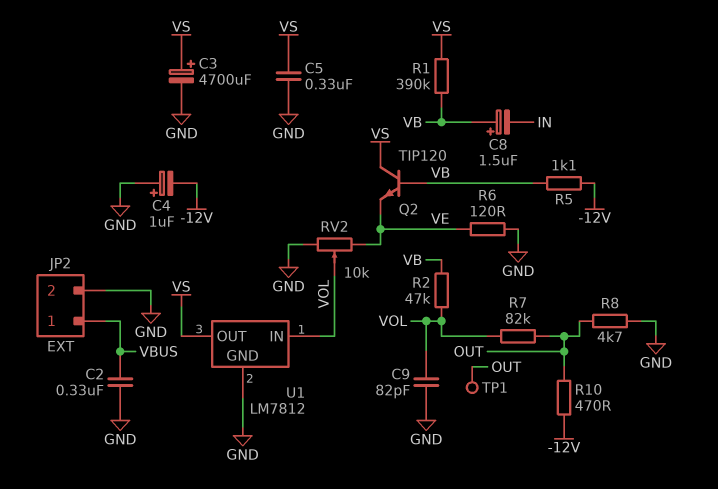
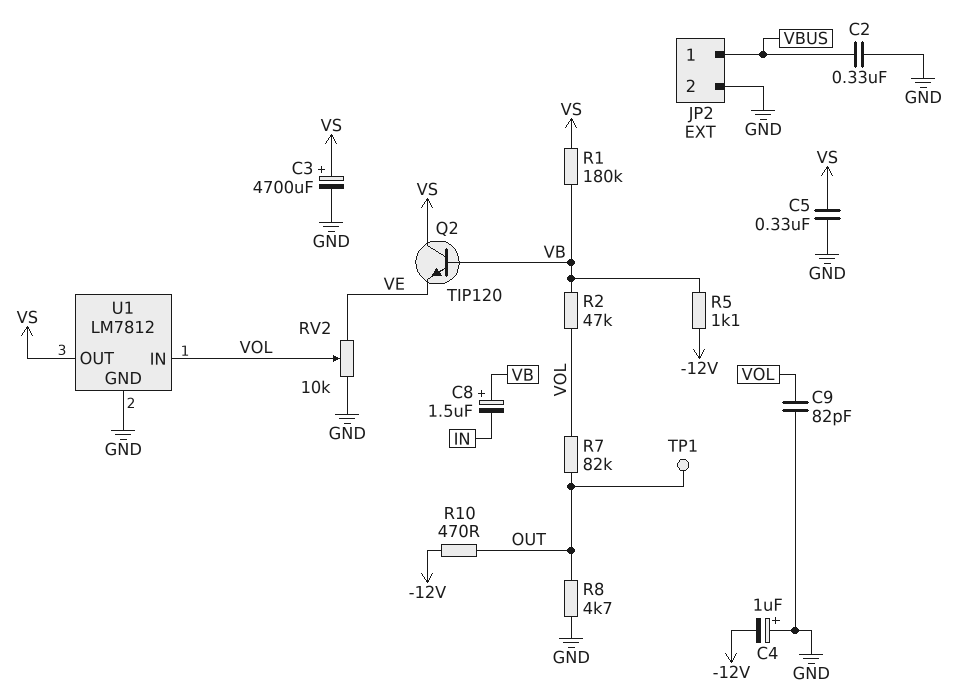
R1: 390k (VB, VS) -> 180k (VB, VS)
R6: 120 (GND, VE) -> none

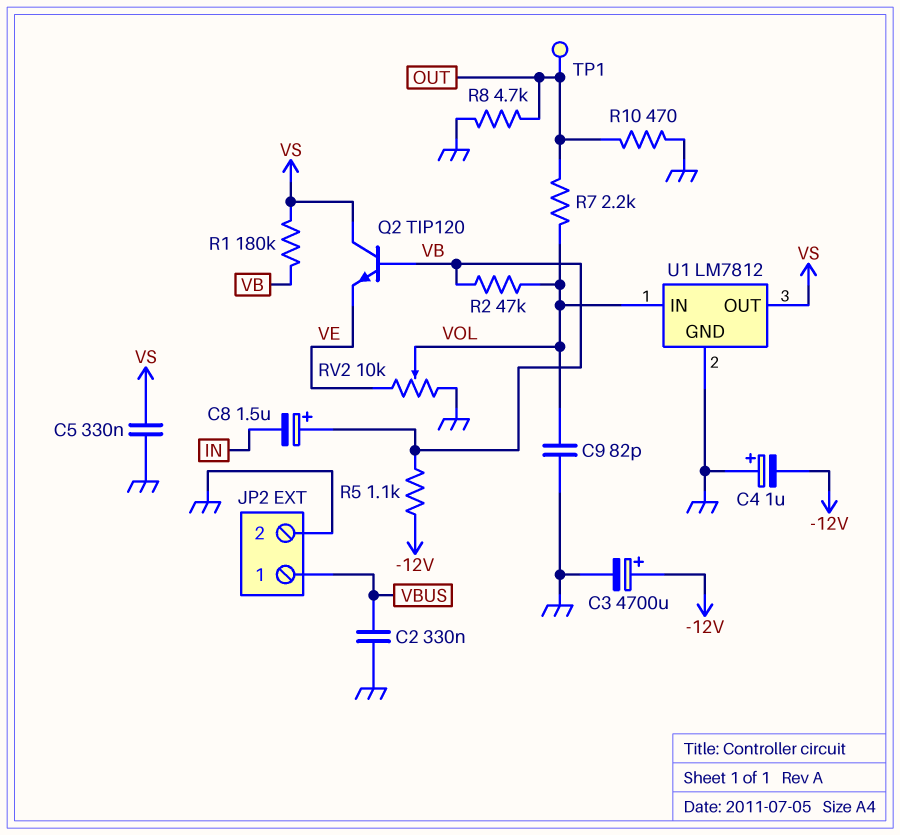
C3: 4700uF (plus VS, minus GND) -> 4700uF (plus -12V, minus GND)
R7: 82k (OUT, VOL) -> 2.2k (OUT, VOL)
R10: 470 (-12V, OUT) -> 470 (GND, OUT)

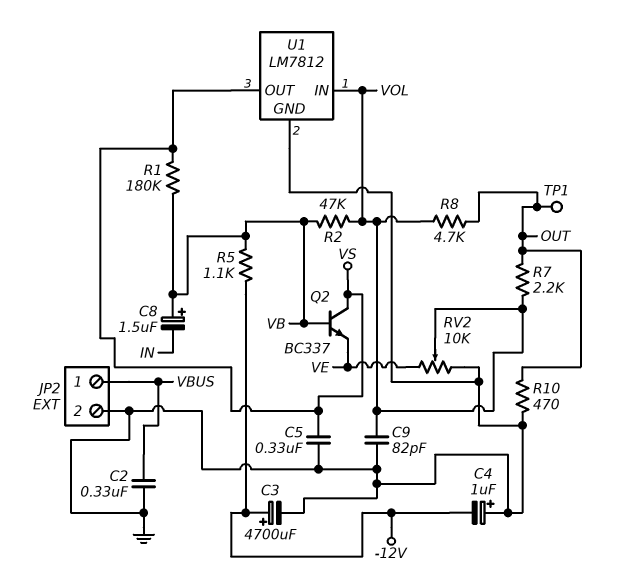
Q2: NPN TIP120 (B VB, C VS, E VE) -> NPN BC337 (B VB, C VS, E VE)
R8: 4.7k (GND, OUT) -> 4.7k (OUT, VOL)

